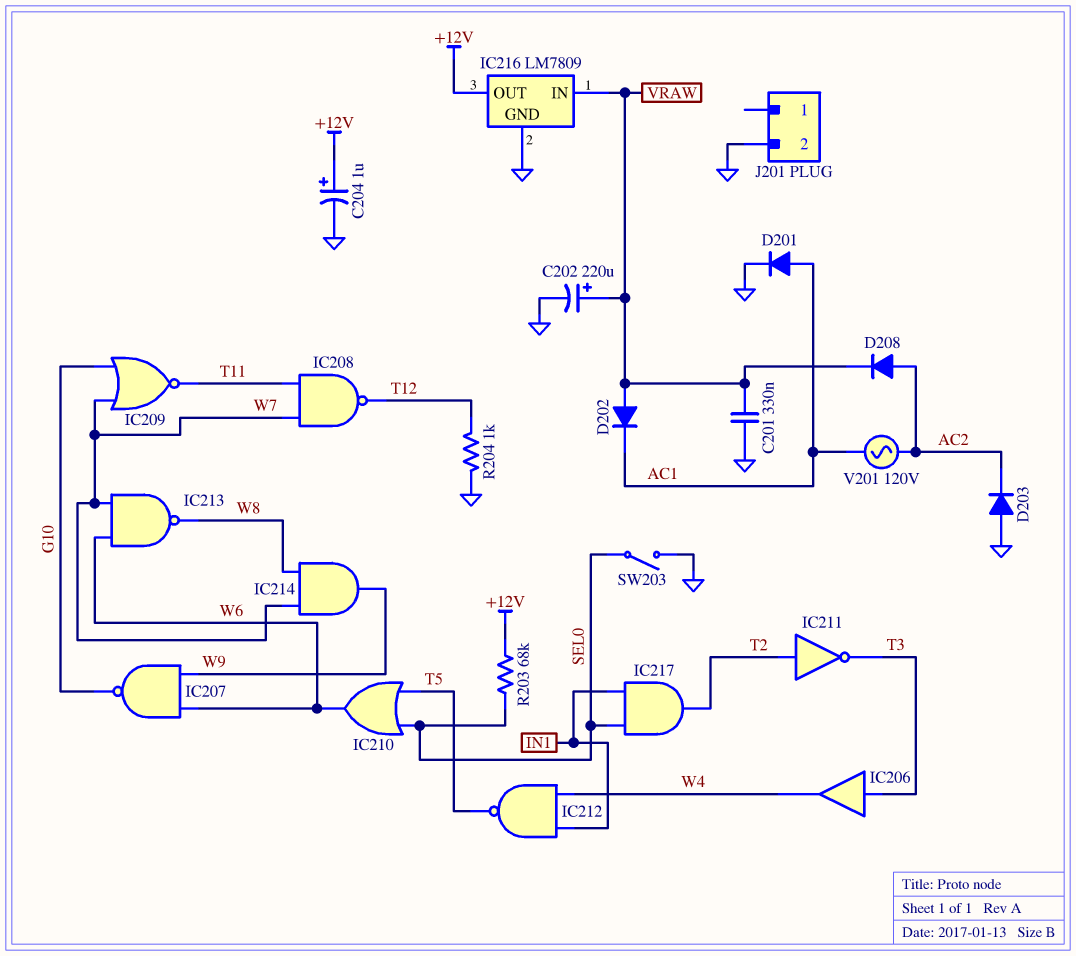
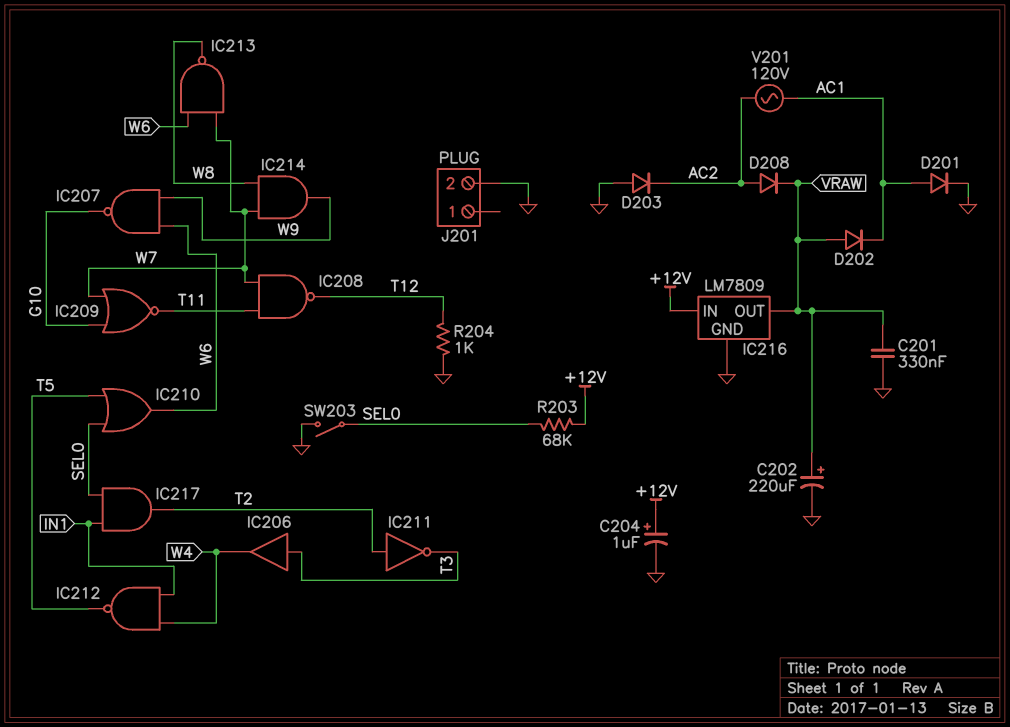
IC216 pin IN: VRAW -> +12V
IC216 pin OUT: +12V -> VRAW

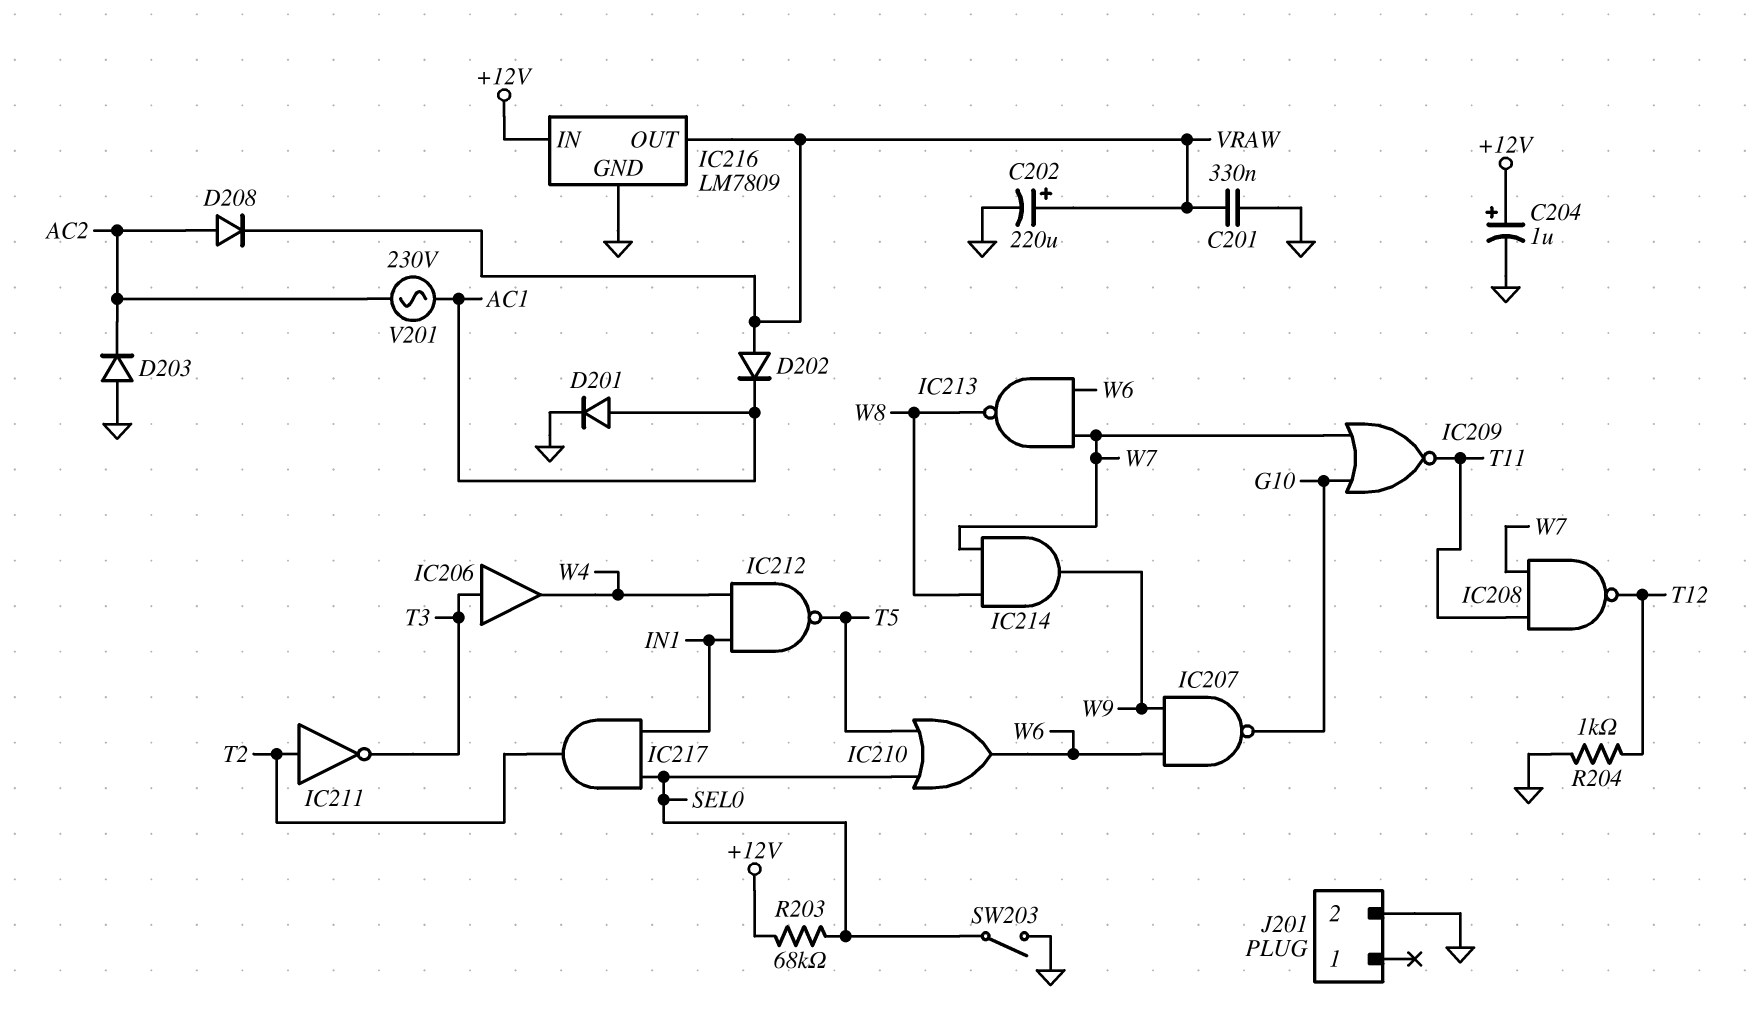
V201: AC 120V (AC1, AC2) -> AC 230V (AC1, AC2)

